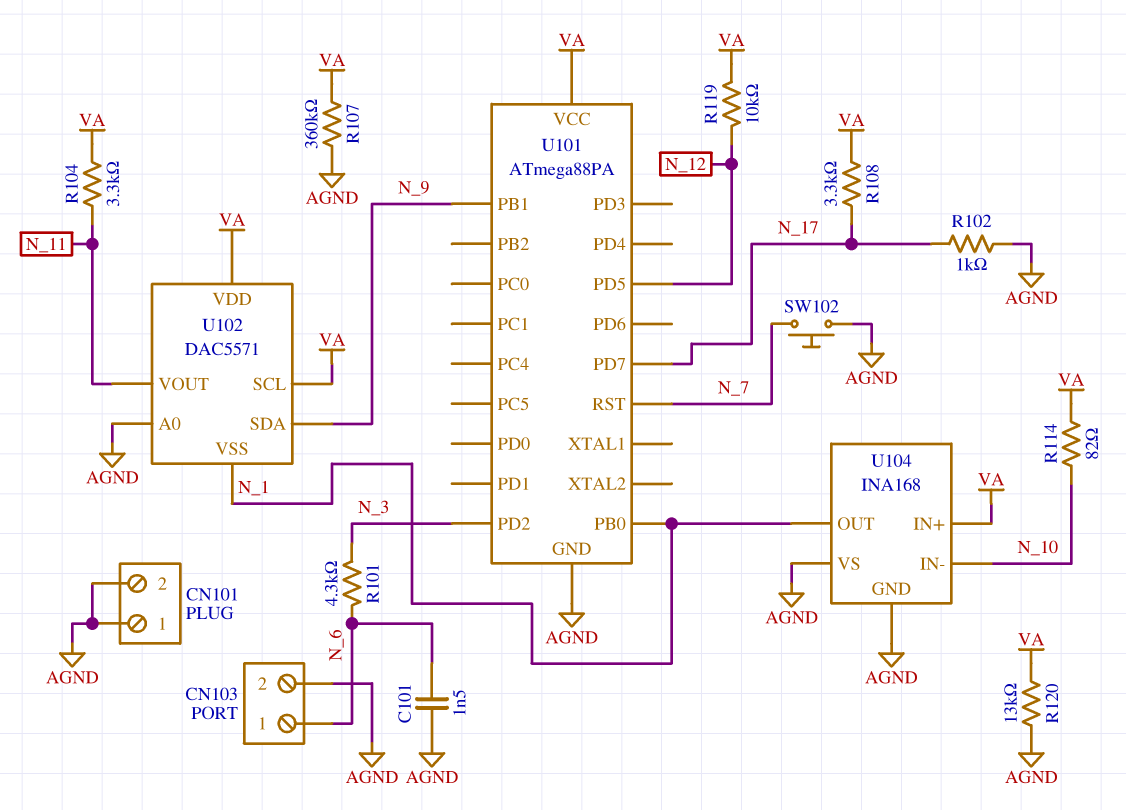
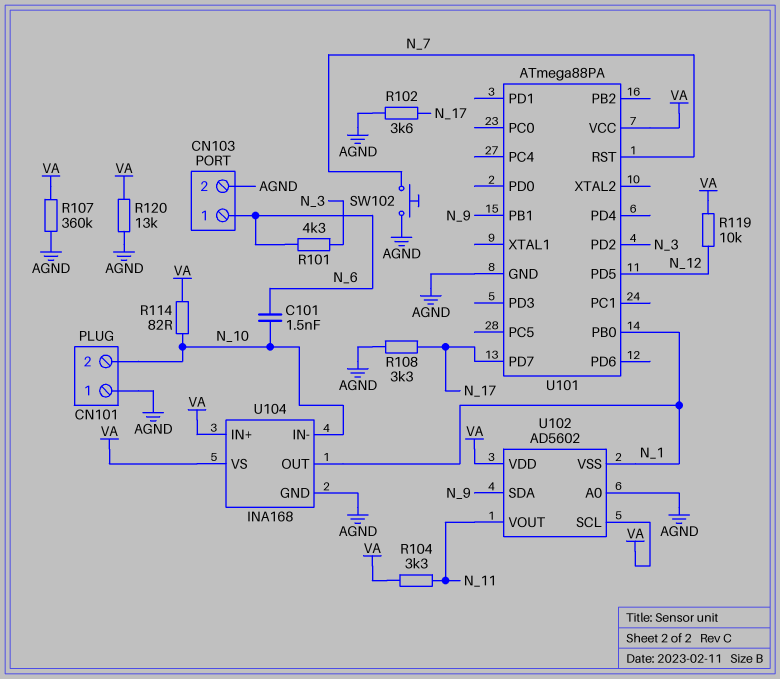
C101: 1.5nF (AGND, N_6) -> 1.5nF (N_6, N_10)
CN101 pin 2: AGND -> N_10
R102: 1k (AGND, N_17) -> 3.6k (AGND, N_17)
R108: 3.3k (N_17, VA) -> 3.3k (AGND, N_17)
U102: DAC5571 -> AD5602
U104 pin VS: AGND -> VA

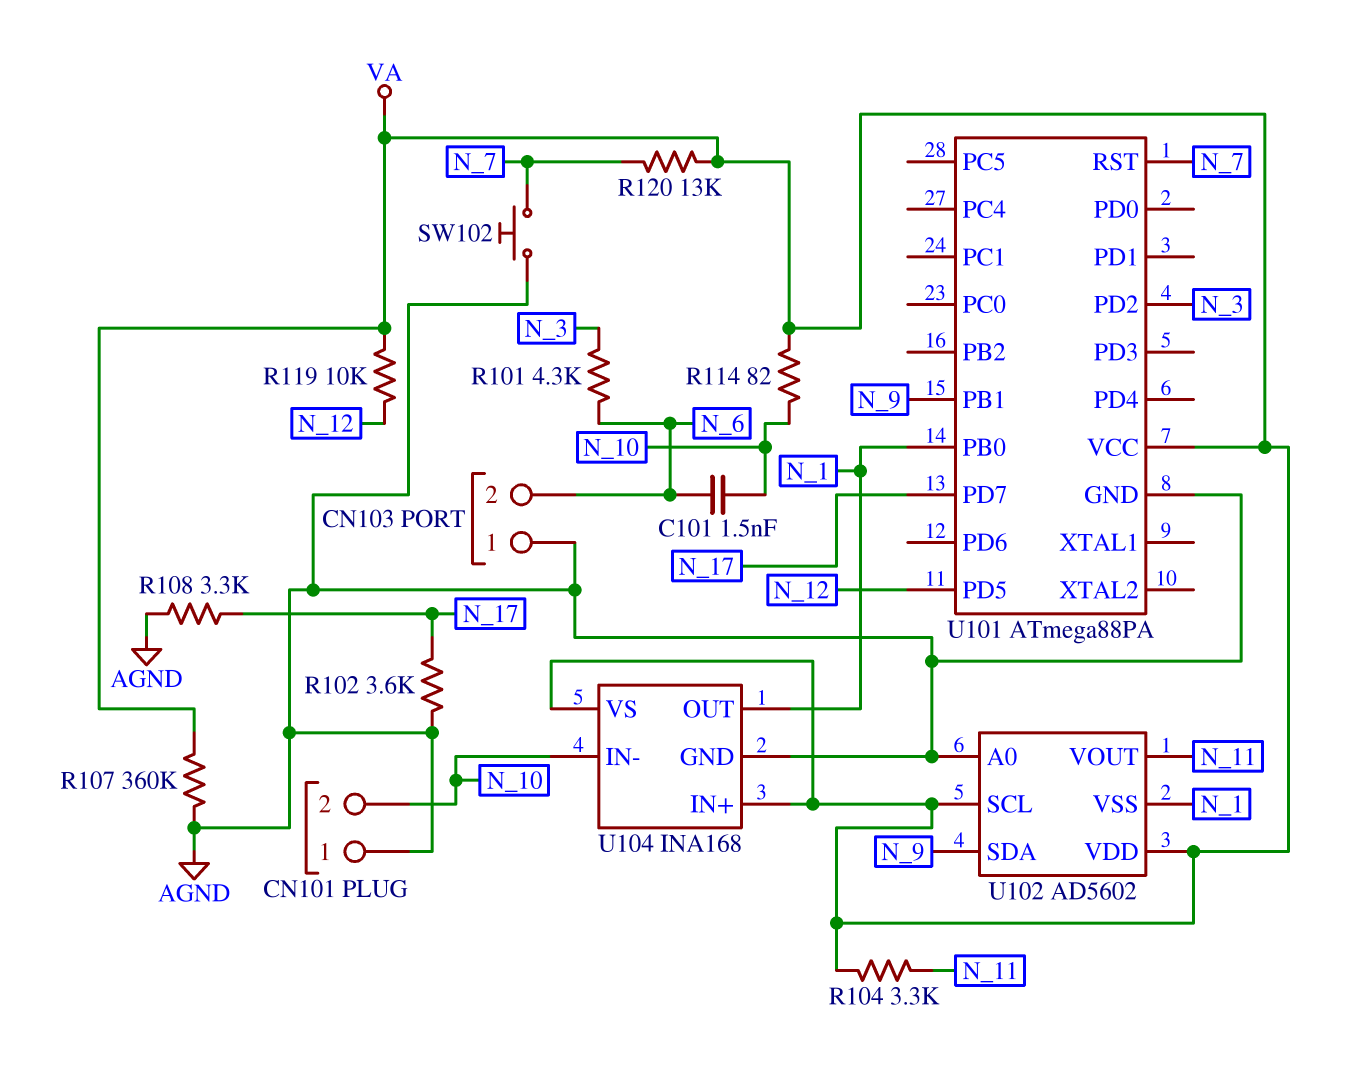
CN103 pin 1: N_6 -> AGND
CN103 pin 2: AGND -> N_6
R120: 13k (AGND, VA) -> 13k (N_7, VA)

